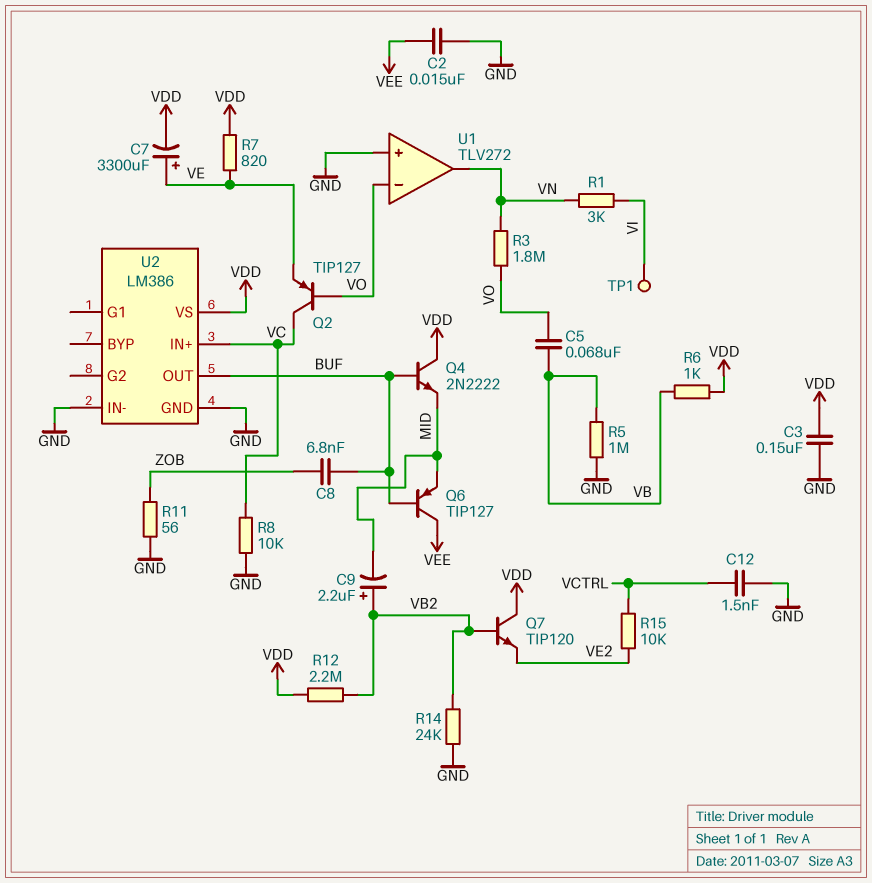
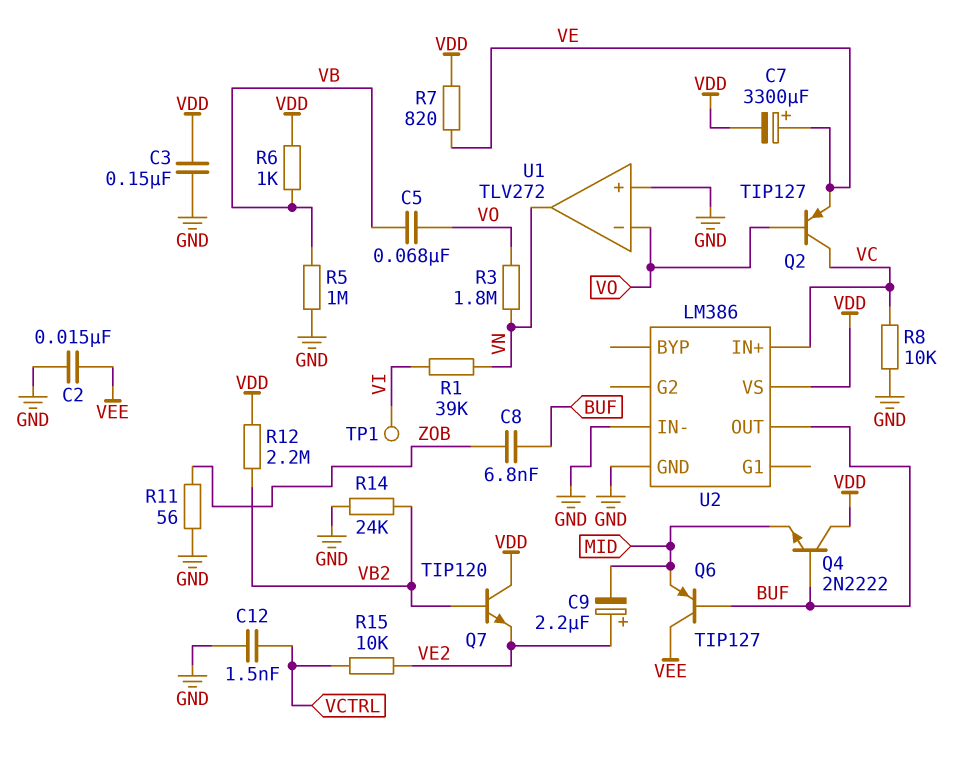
C9: 2.2uF (plus VB2, minus MID) -> 2.2uF (plus VE2, minus MID)
R1: 3k (VI, VN) -> 39k (VI, VN)

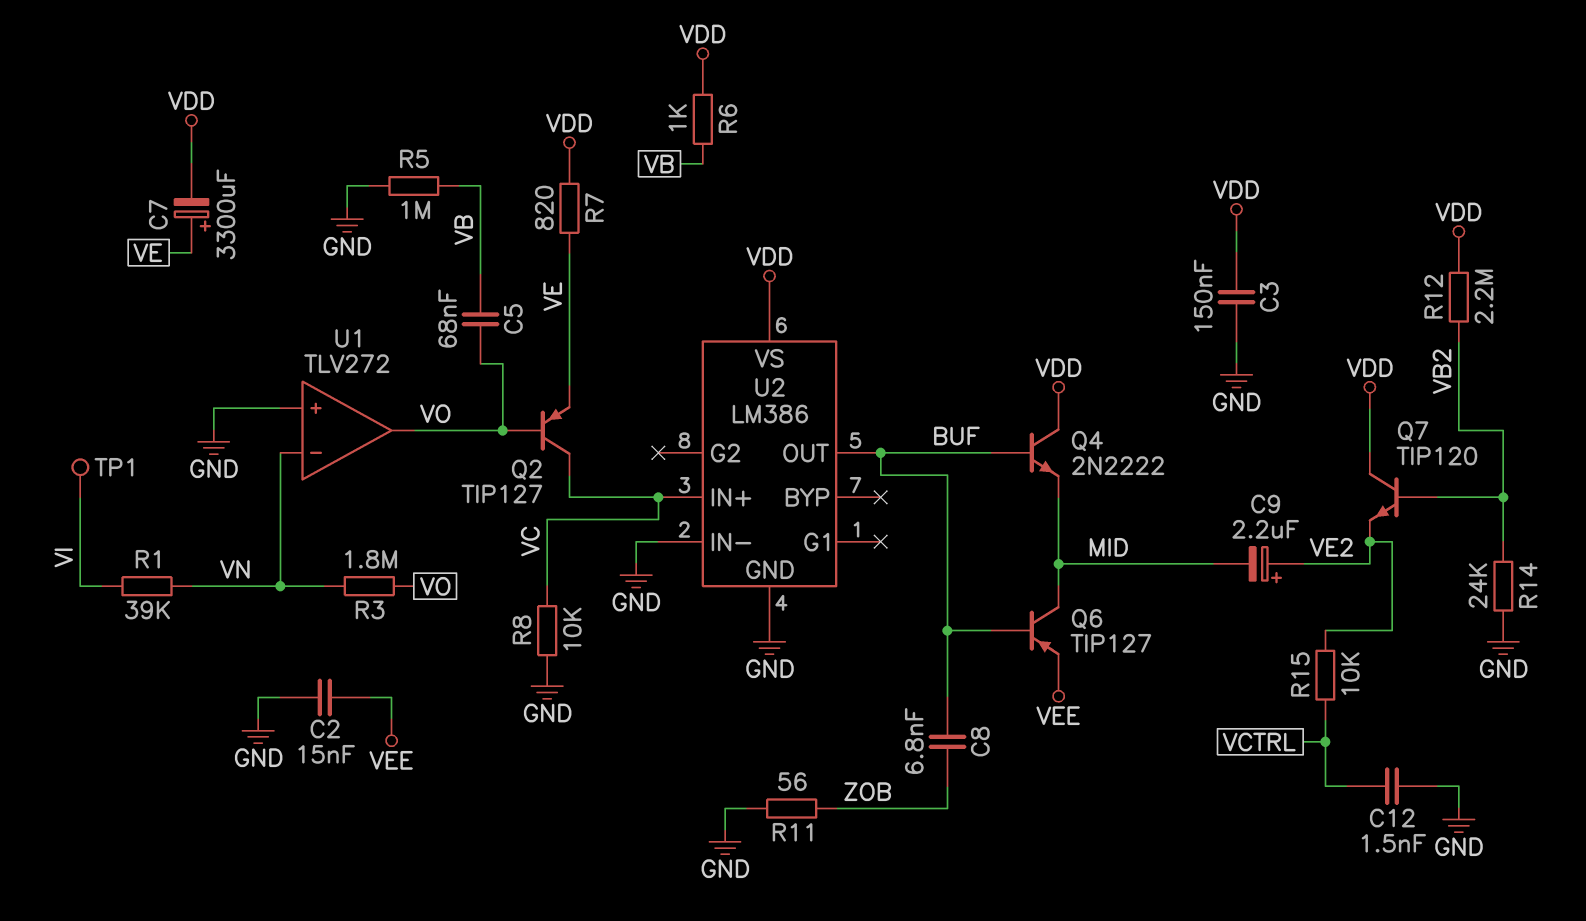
Q6: PNP TIP127 (B BUF, C VEE, E MID) -> PNP TIP127 (B BUF, C MID, E VEE)
U1 pin in-: VO -> VN
U1 pin out: VN -> VO

